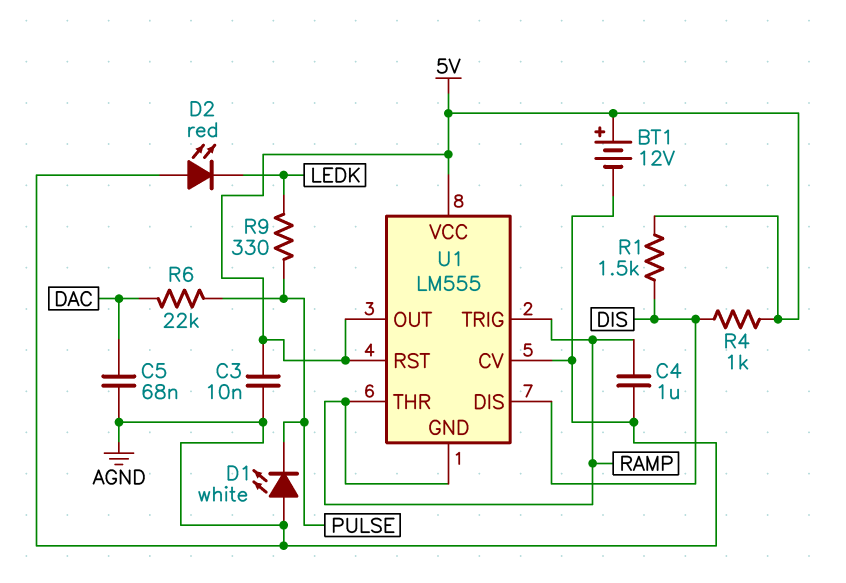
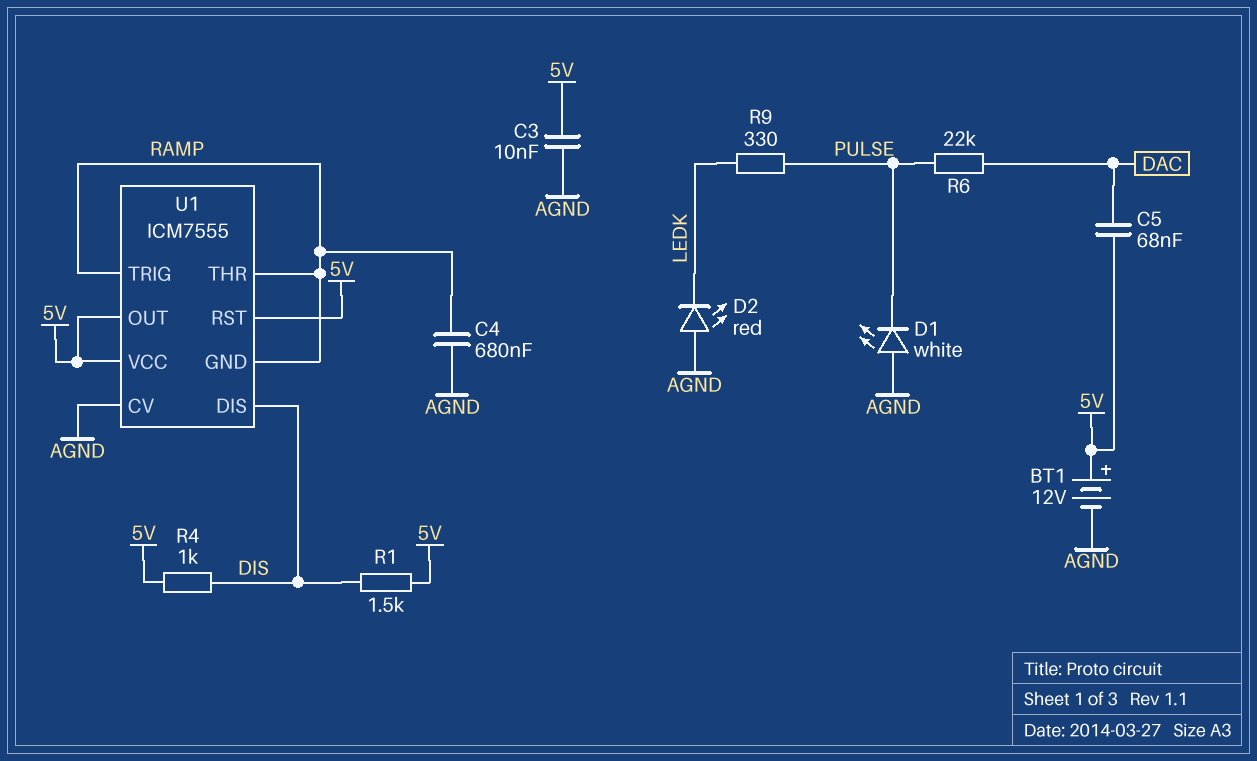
C4: 1uF (AGND, RAMP) -> 680nF (AGND, RAMP)
C5: 68nF (AGND, DAC) -> 68nF (5V, DAC)
U1: LM555 -> ICM7555

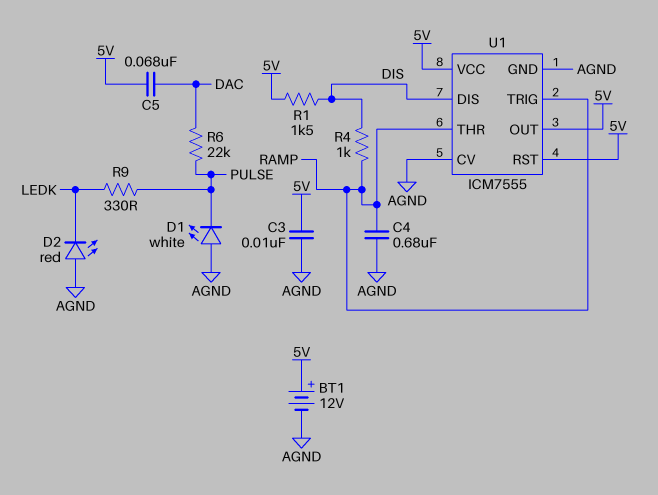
R4: 1k (5V, DIS) -> 1k (DIS, RAMP)
U1 pin GND: RAMP -> AGND

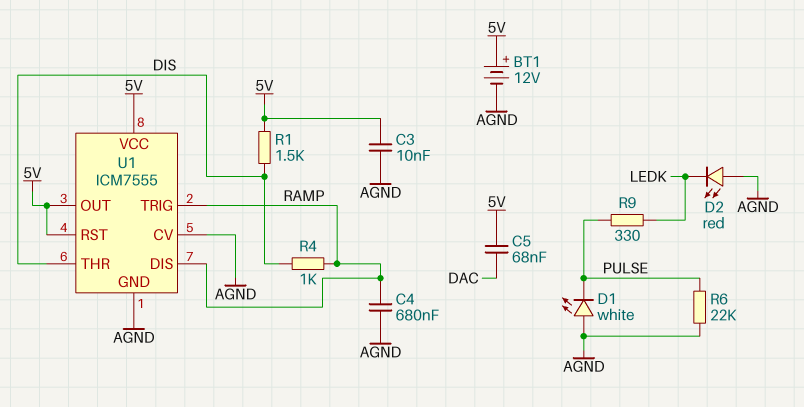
R6: 22k (DAC, PULSE) -> 22k (AGND, PULSE)
U1 pin DIS: DIS -> RAMP
U1 pin THR: RAMP -> DIS

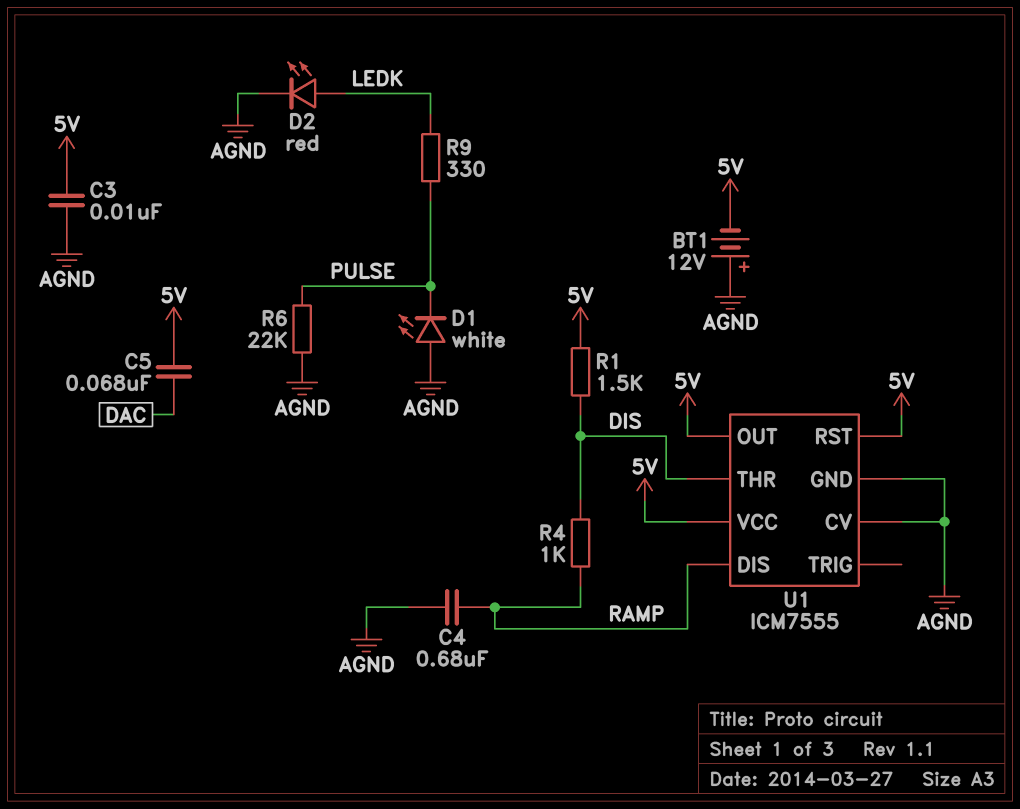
BT1: 12V (plus 5V, minus AGND) -> 12V (plus AGND, minus 5V)
D2: LED red (A AGND, K LEDK) -> LED red (A LEDK, K AGND)
U1 pin TRIG: RAMP -> none

